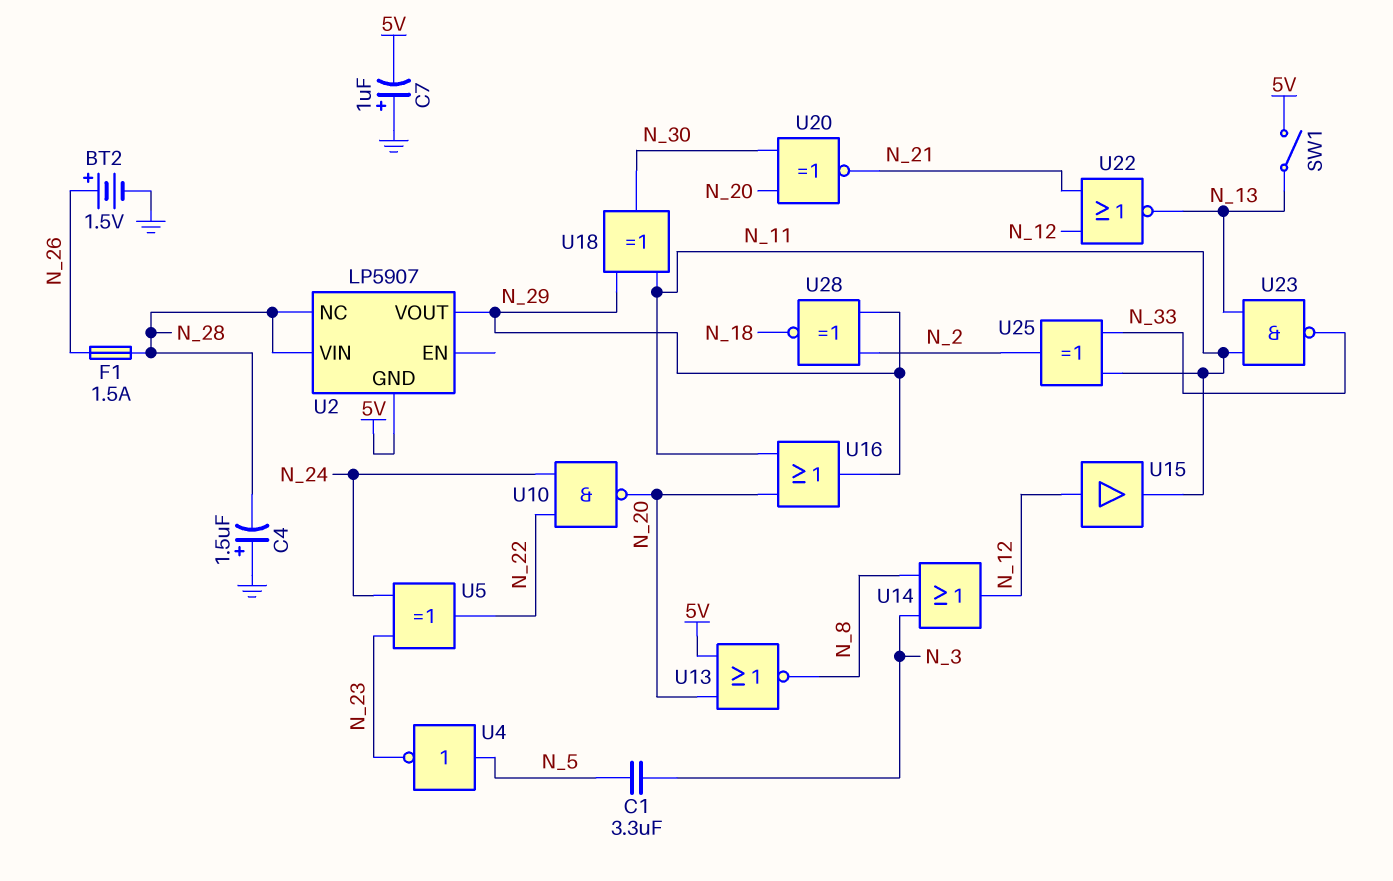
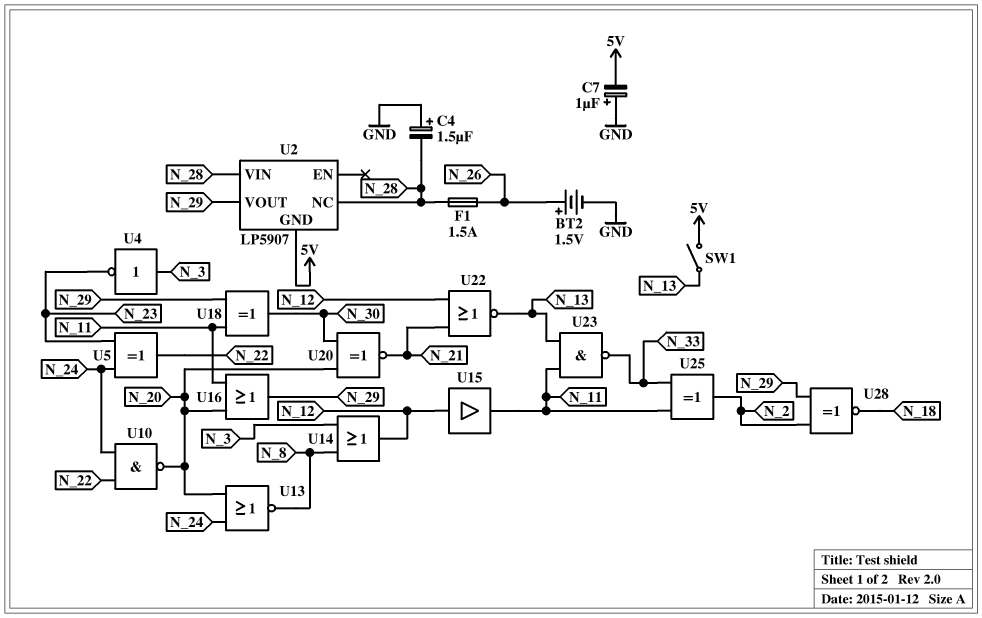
C1: 3.3uF (N_3, N_5) -> none
U4: NOT (in N_5, out N_23) -> NOT (in N_3, out N_23)
U13: NOR (in 5V, in N_20, out N_8) -> NOR (in N_20, in N_24, out N_8)

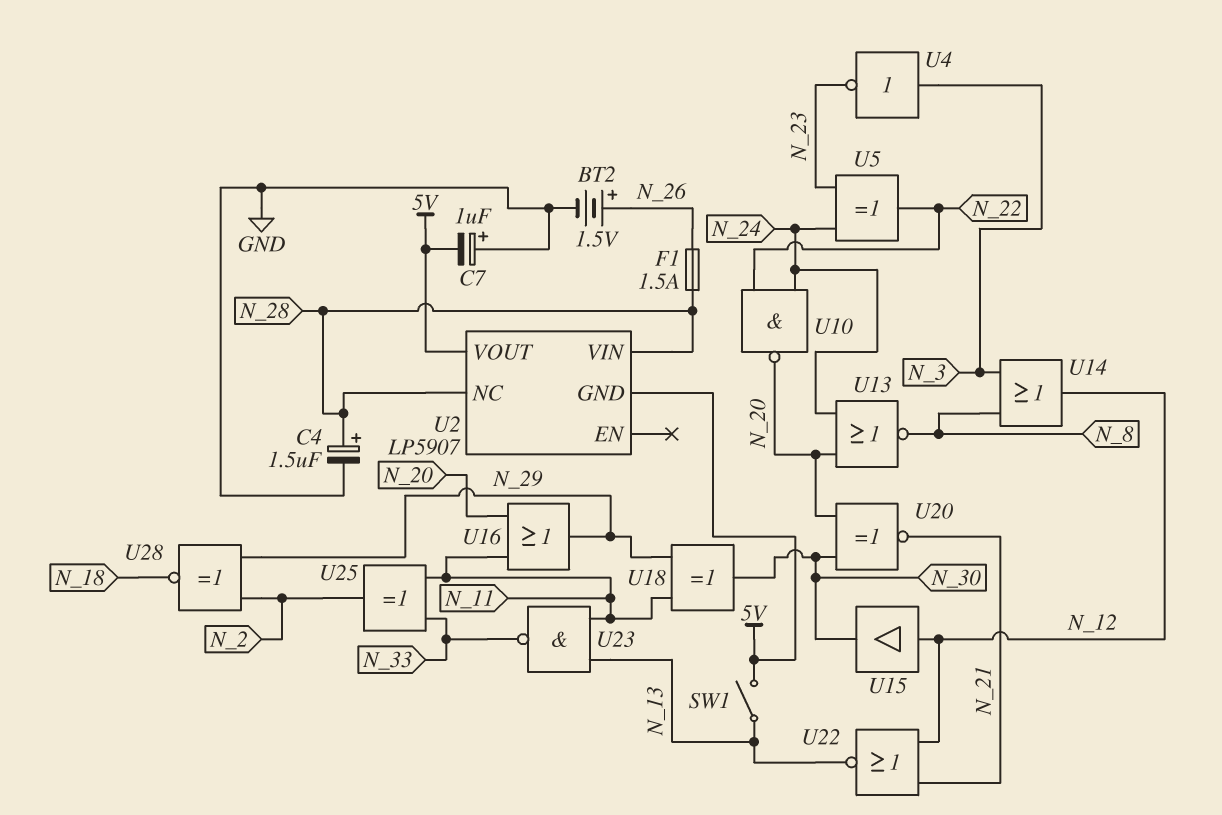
C4: 1.5uF (plus GND, minus N_28) -> 1.5uF (plus N_28, minus GND)
U2 pin VOUT: N_29 -> 5V
U15: buffer (in N_12, out N_11) -> buffer (in N_12, out N_30)

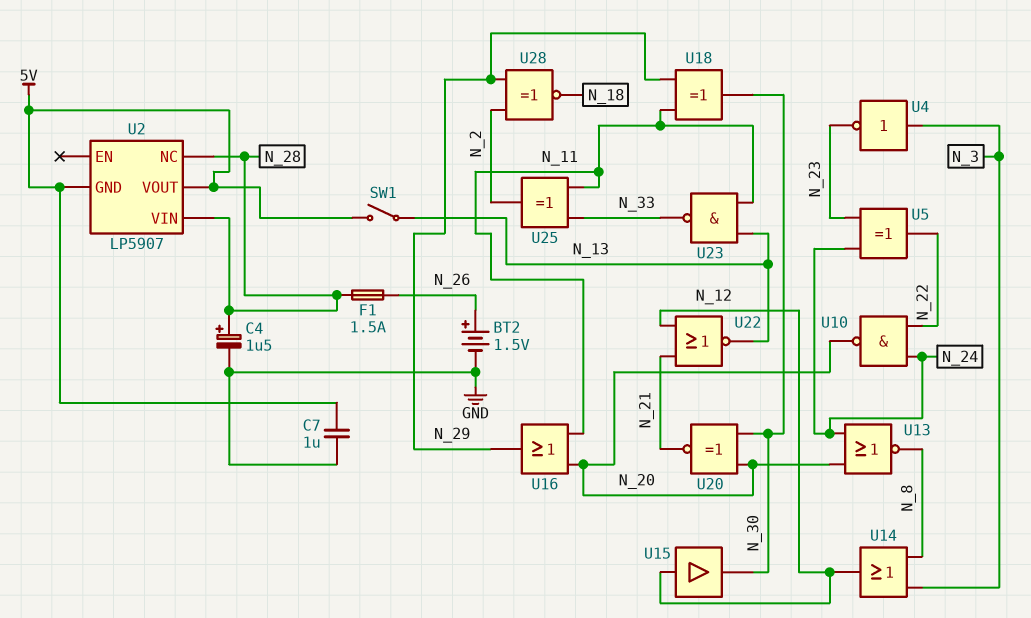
C7: 1uF (plus GND, minus 5V) -> 1uF (5V, GND)

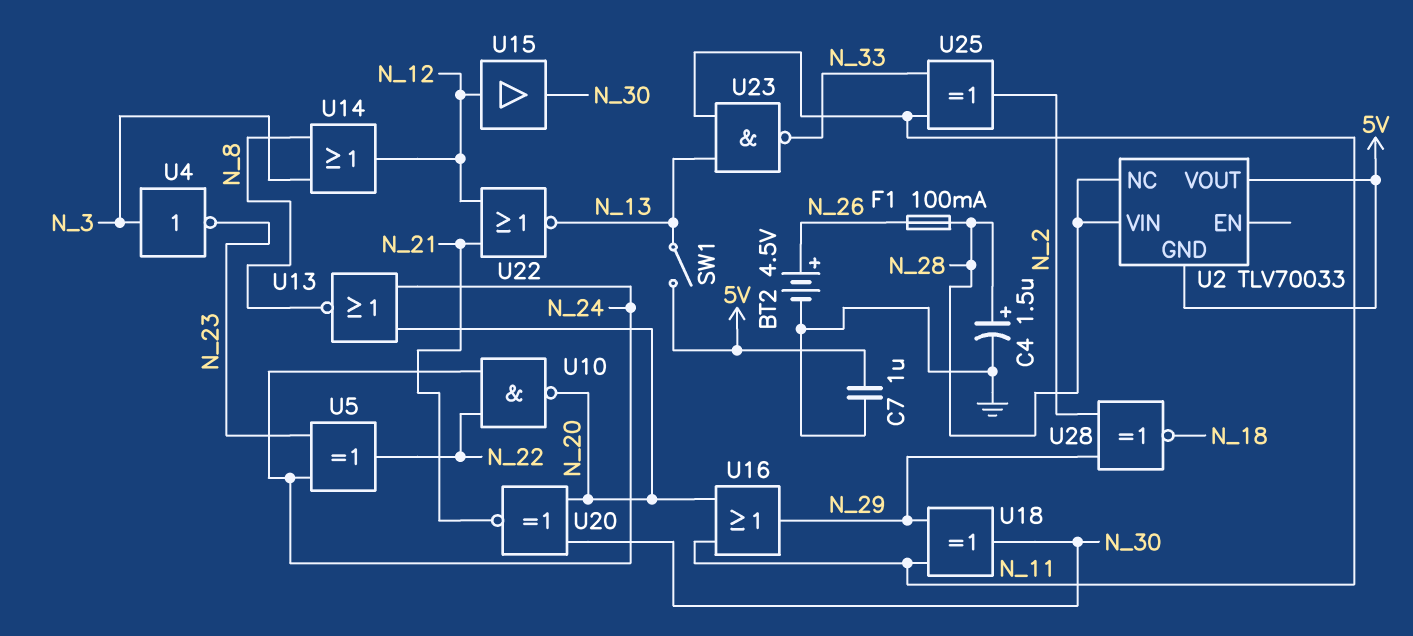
BT2: 1.5V (plus N_26, minus GND) -> 4.5V (plus N_26, minus GND)
F1: 1.5A (N_26, N_28) -> 100mA (N_26, N_28)
U2: LP5907 -> TLV70033

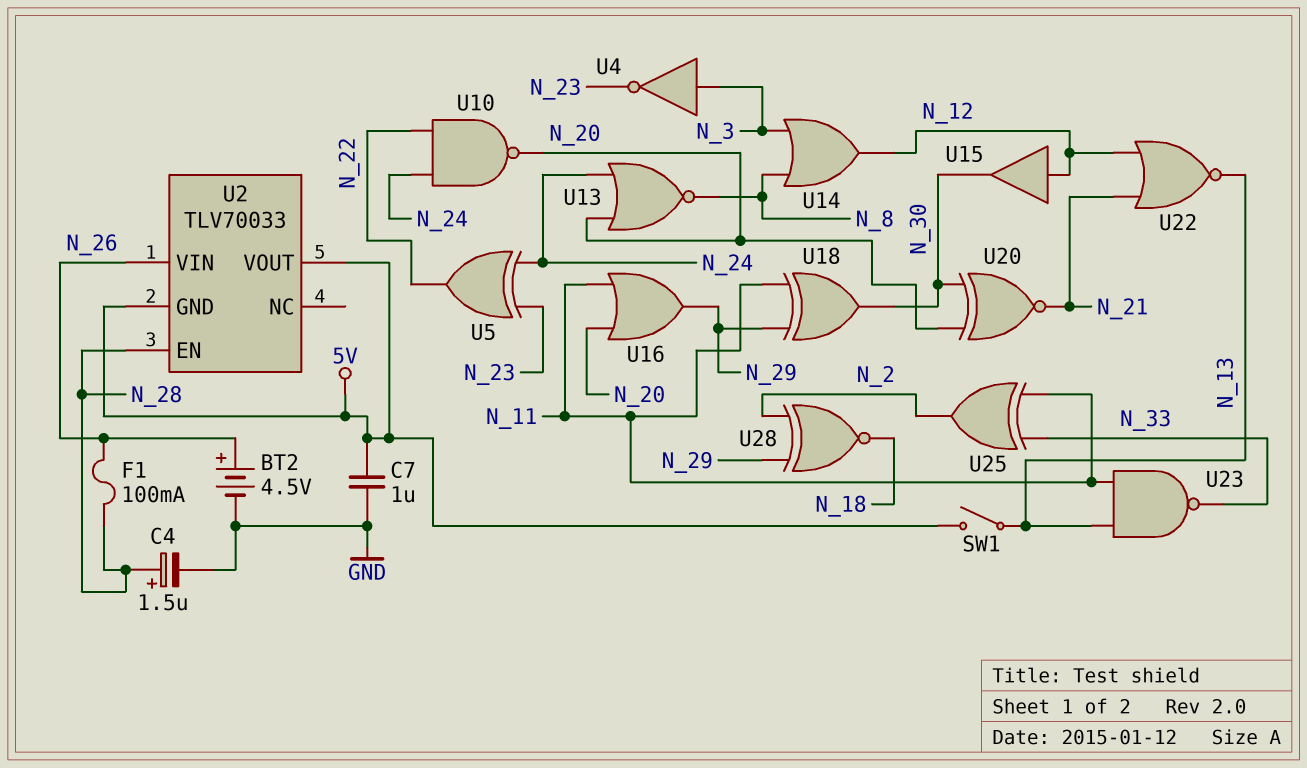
U2 pin EN: none -> N_28
U2 pin NC: N_28 -> none
U2 pin VIN: N_28 -> N_26

